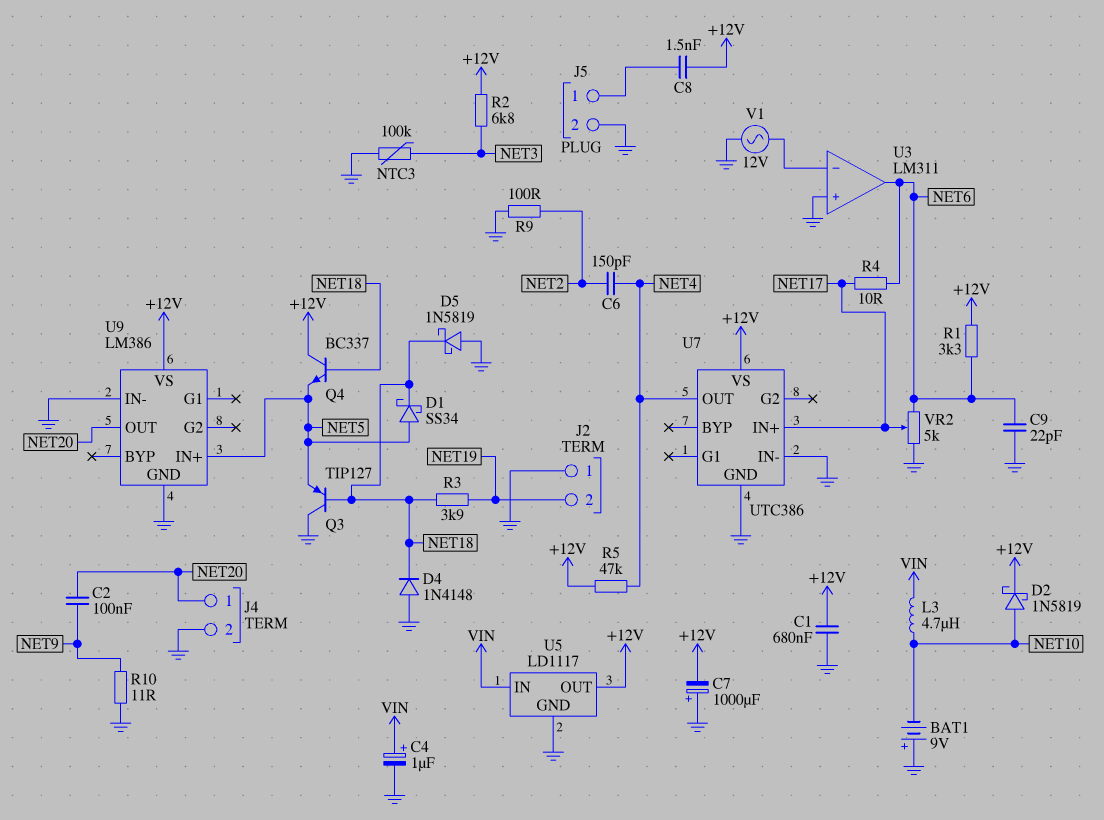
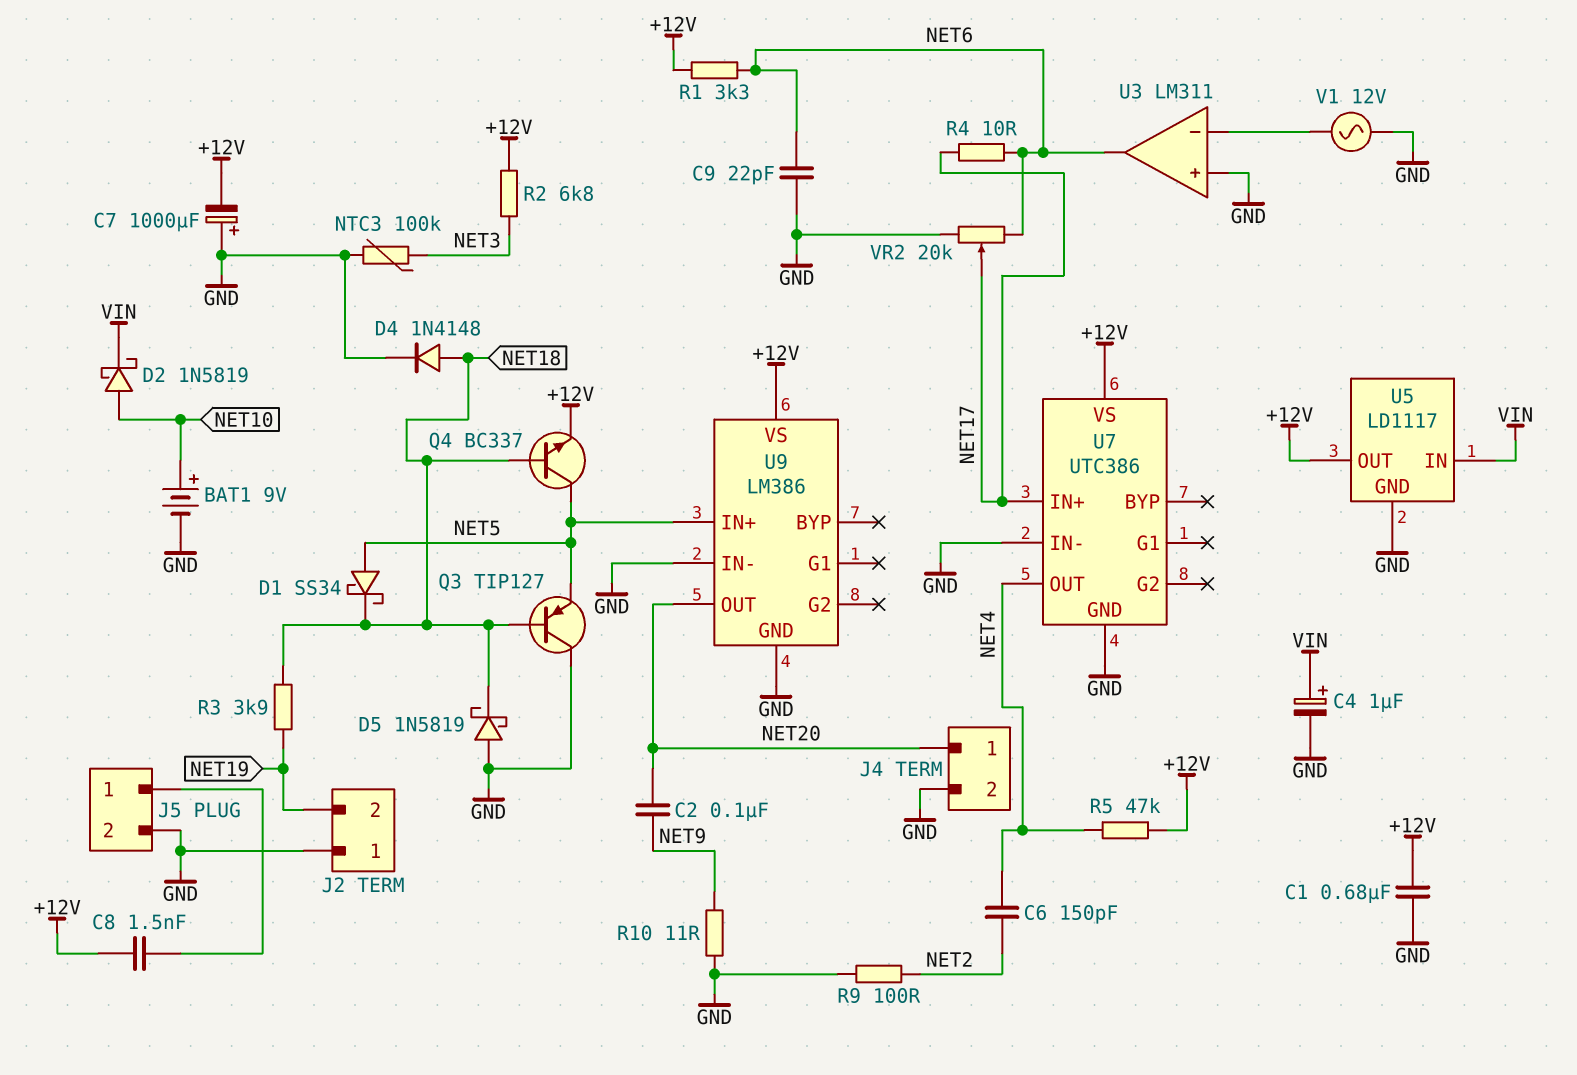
BAT1: 9V (plus GND, minus NET10) -> 9V (plus NET10, minus GND)
D2: schottky 1N5819 (A NET10, K +12V) -> schottky 1N5819 (A NET10, K VIN)
D4: diode 1N4148 (A GND, K NET18) -> diode 1N4148 (A NET18, K GND)
L3: 4.7uH (NET10, VIN) -> none
Q4: NPN BC337 (B NET18, C +12V, E NET5) -> NPN BC337 (B NET18, C NET5, E +12V)
VR2: 5k (GND, NET6, wiper NET17) -> 20k (GND, NET6, wiper NET17)

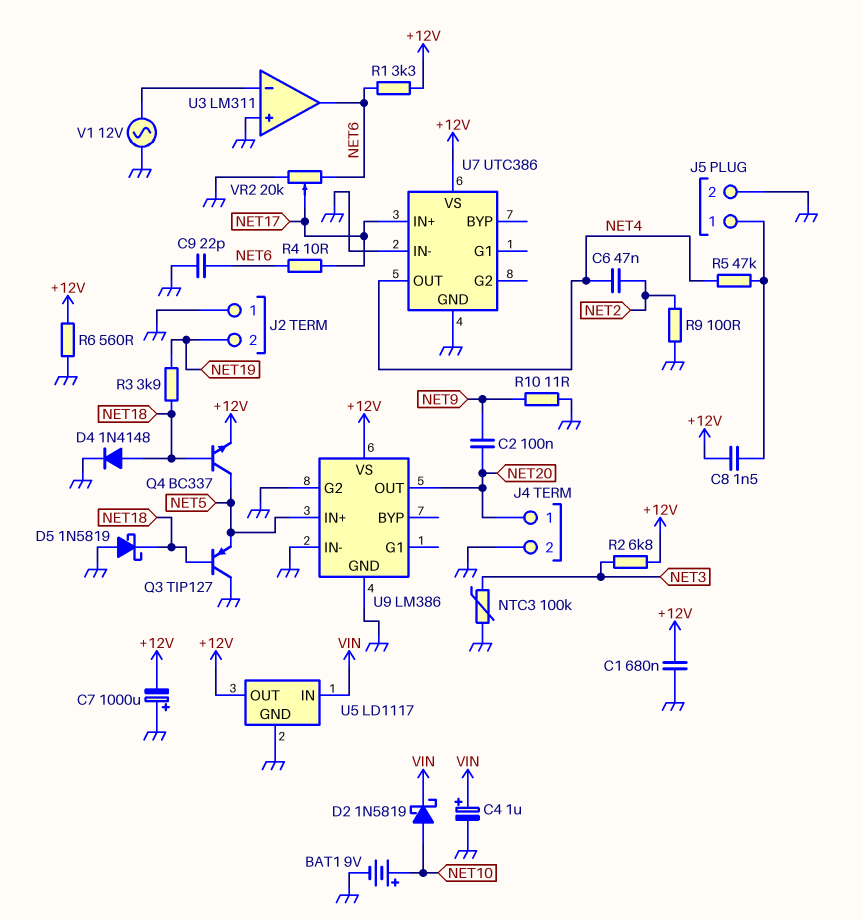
C6: 150pF (NET2, NET4) -> 47nF (NET2, NET4)
D1: schottky SS34 (A NET5, K NET18) -> none
R5: 47k (+12V, NET4) -> 47k (J5/1, NET4)
R6: none -> 560 (+12V, GND)
U9 pin G2: none -> GND

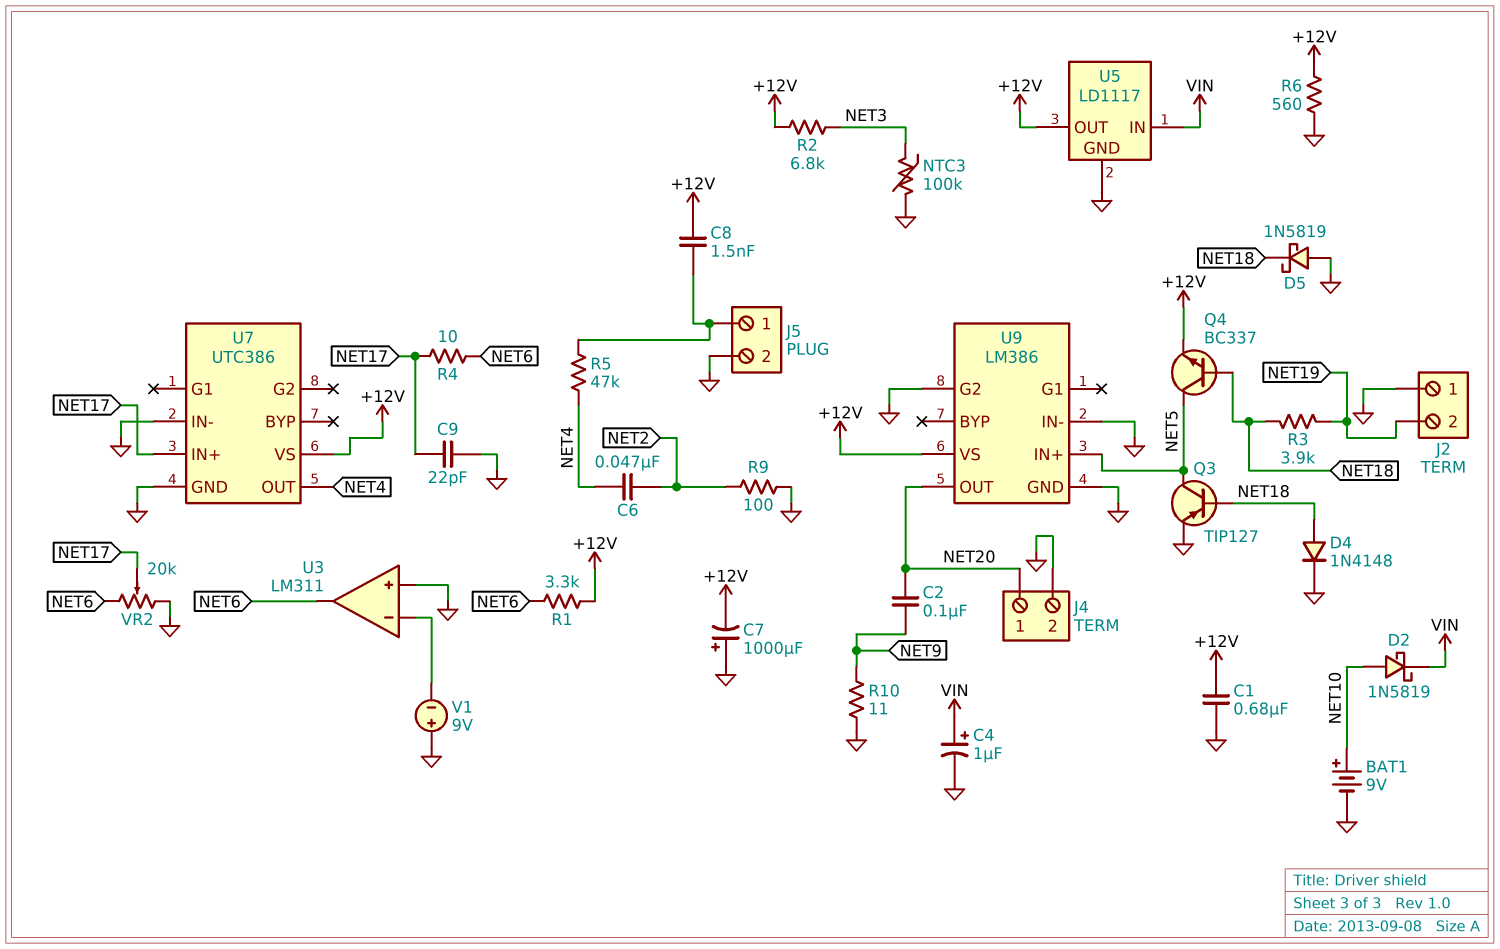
C9: 22pF (GND, NET6) -> 22pF (GND, NET17)
Q3: PNP TIP127 (B NET18, C GND, E NET5) -> PNP TIP127 (B NET18, C NET5, E GND)
V1: AC 12V (GND, U3/in-) -> 9V (plus GND, minus U3/in-)

